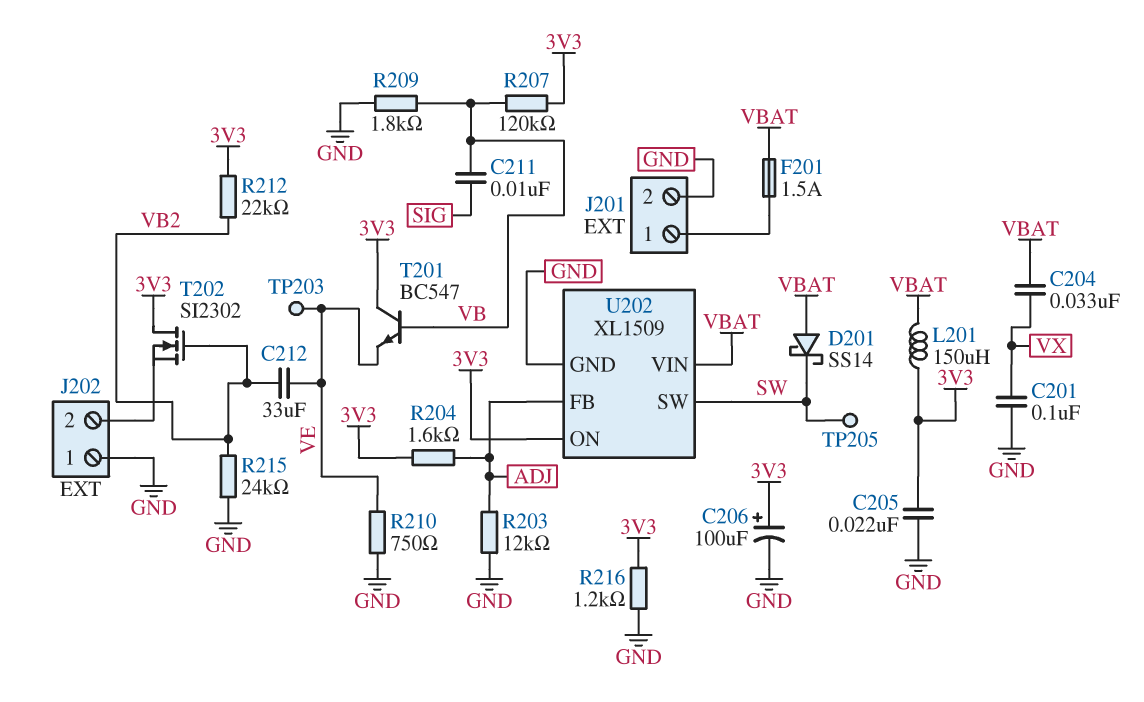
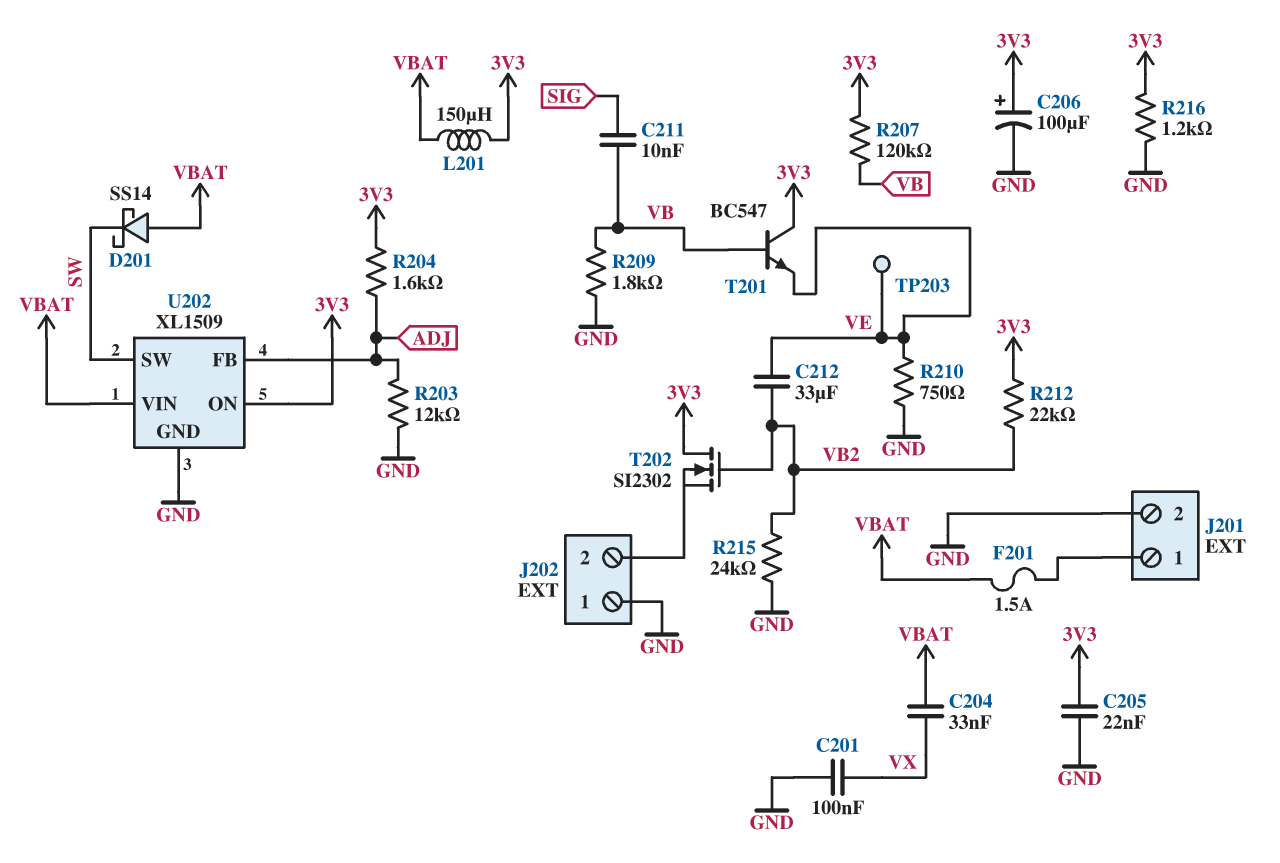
TP205: test point (SW) -> none

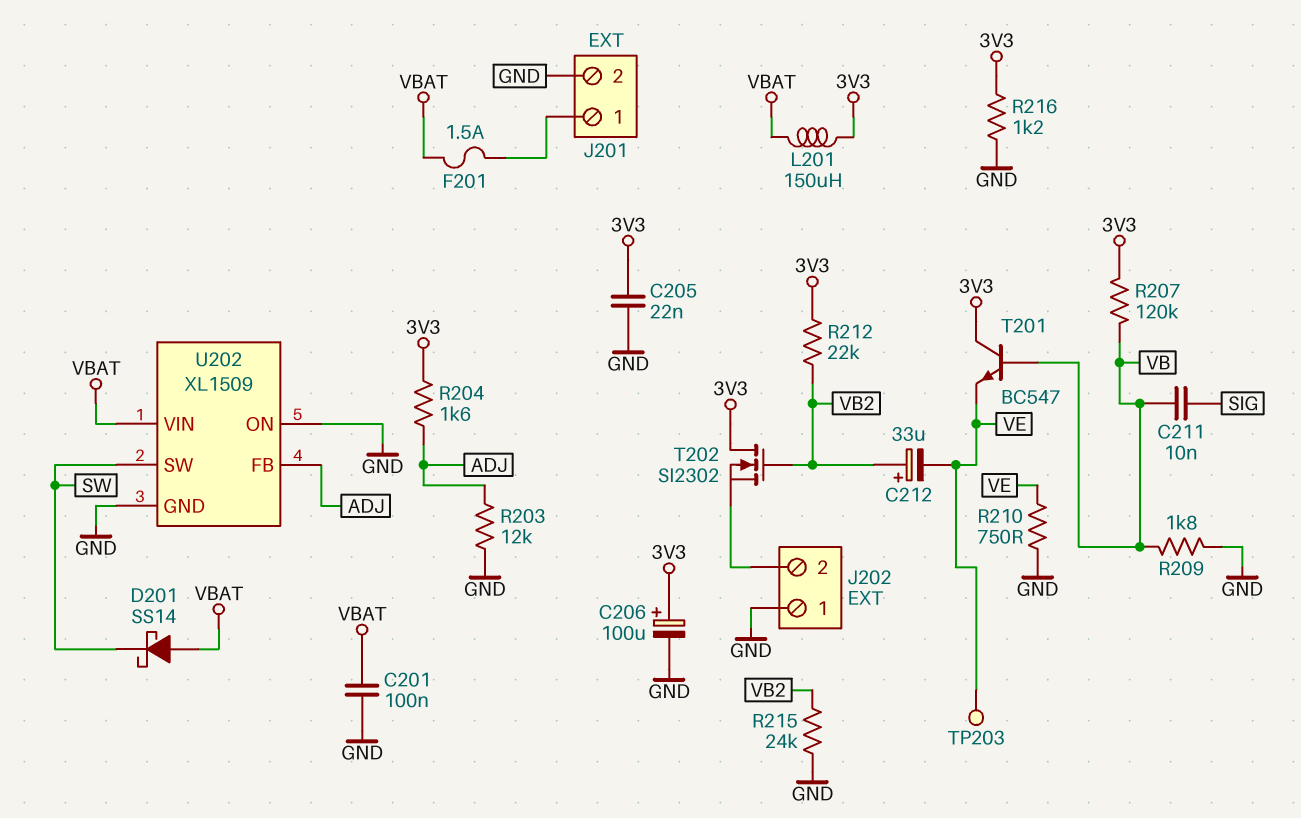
C201: 100nF (GND, VX) -> 100nF (GND, VBAT)
C204: 33nF (VBAT, VX) -> none
C212: 33uF (VB2, VE) -> 33uF (plus VB2, minus VE)
U202 pin ON: 3V3 -> GND

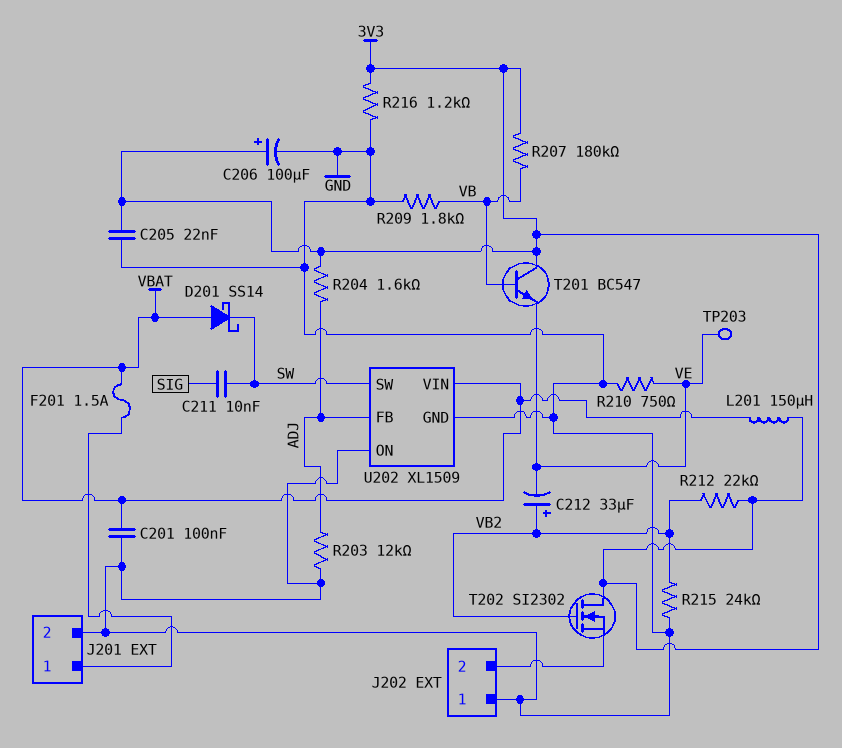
C211: 10nF (SIG, VB) -> 10nF (SIG, SW)
R207: 120k (3V3, VB) -> 180k (3V3, VB)

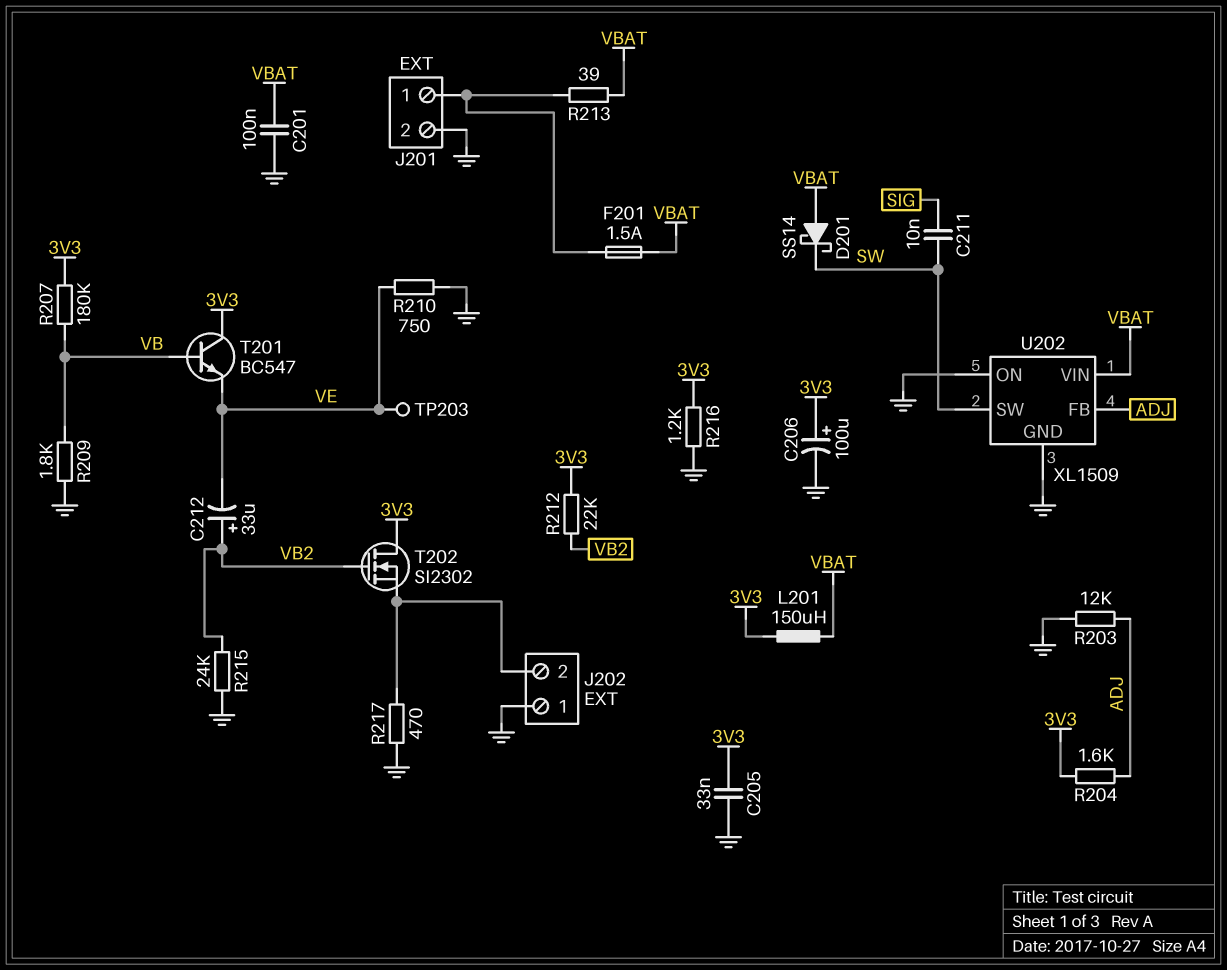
C205: 22nF (3V3, GND) -> 33nF (3V3, GND)
R213: none -> 39 (J201/1, VBAT)
R217: none -> 470 (GND, J202/2)

